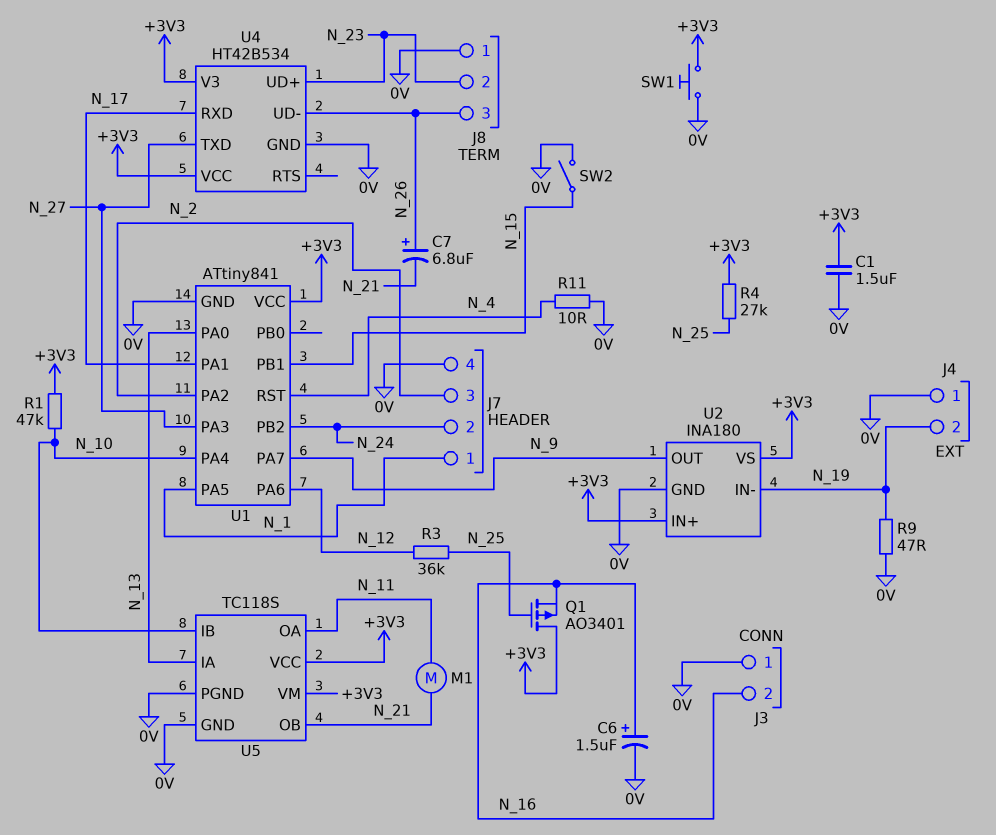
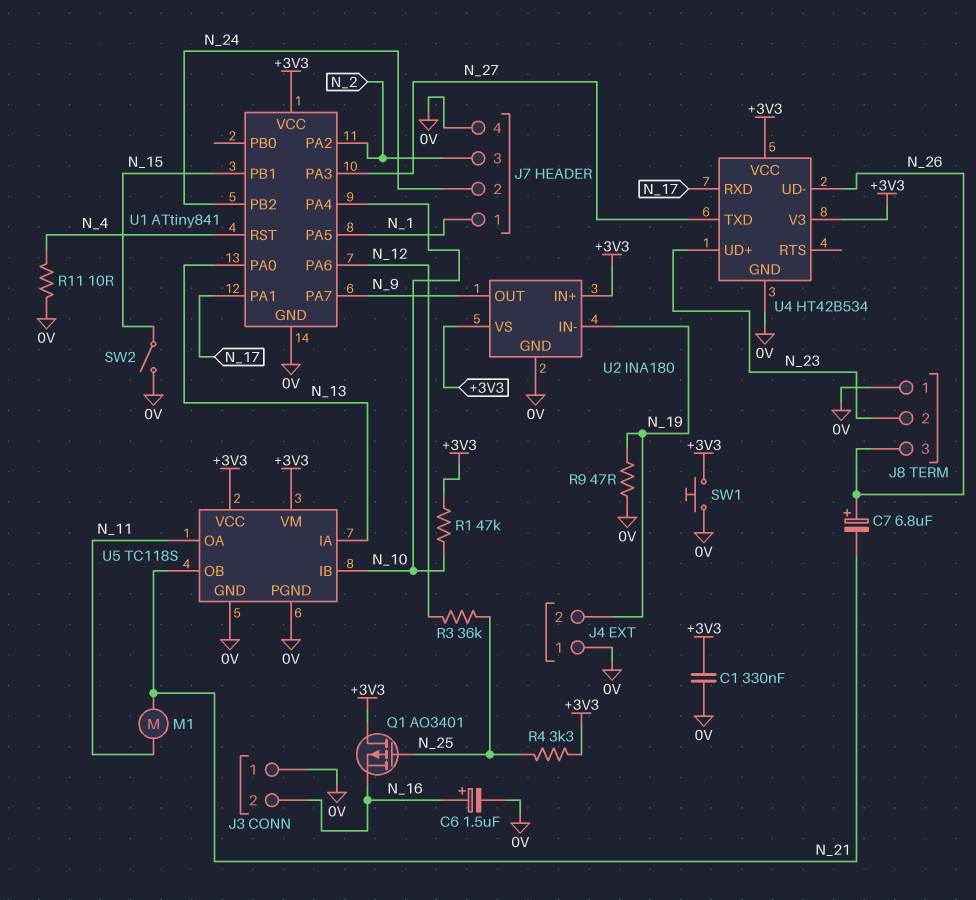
C1: 1.5uF (+3V3, 0V) -> 330nF (+3V3, 0V)
R4: 27k (+3V3, N_25) -> 3.3k (+3V3, N_25)

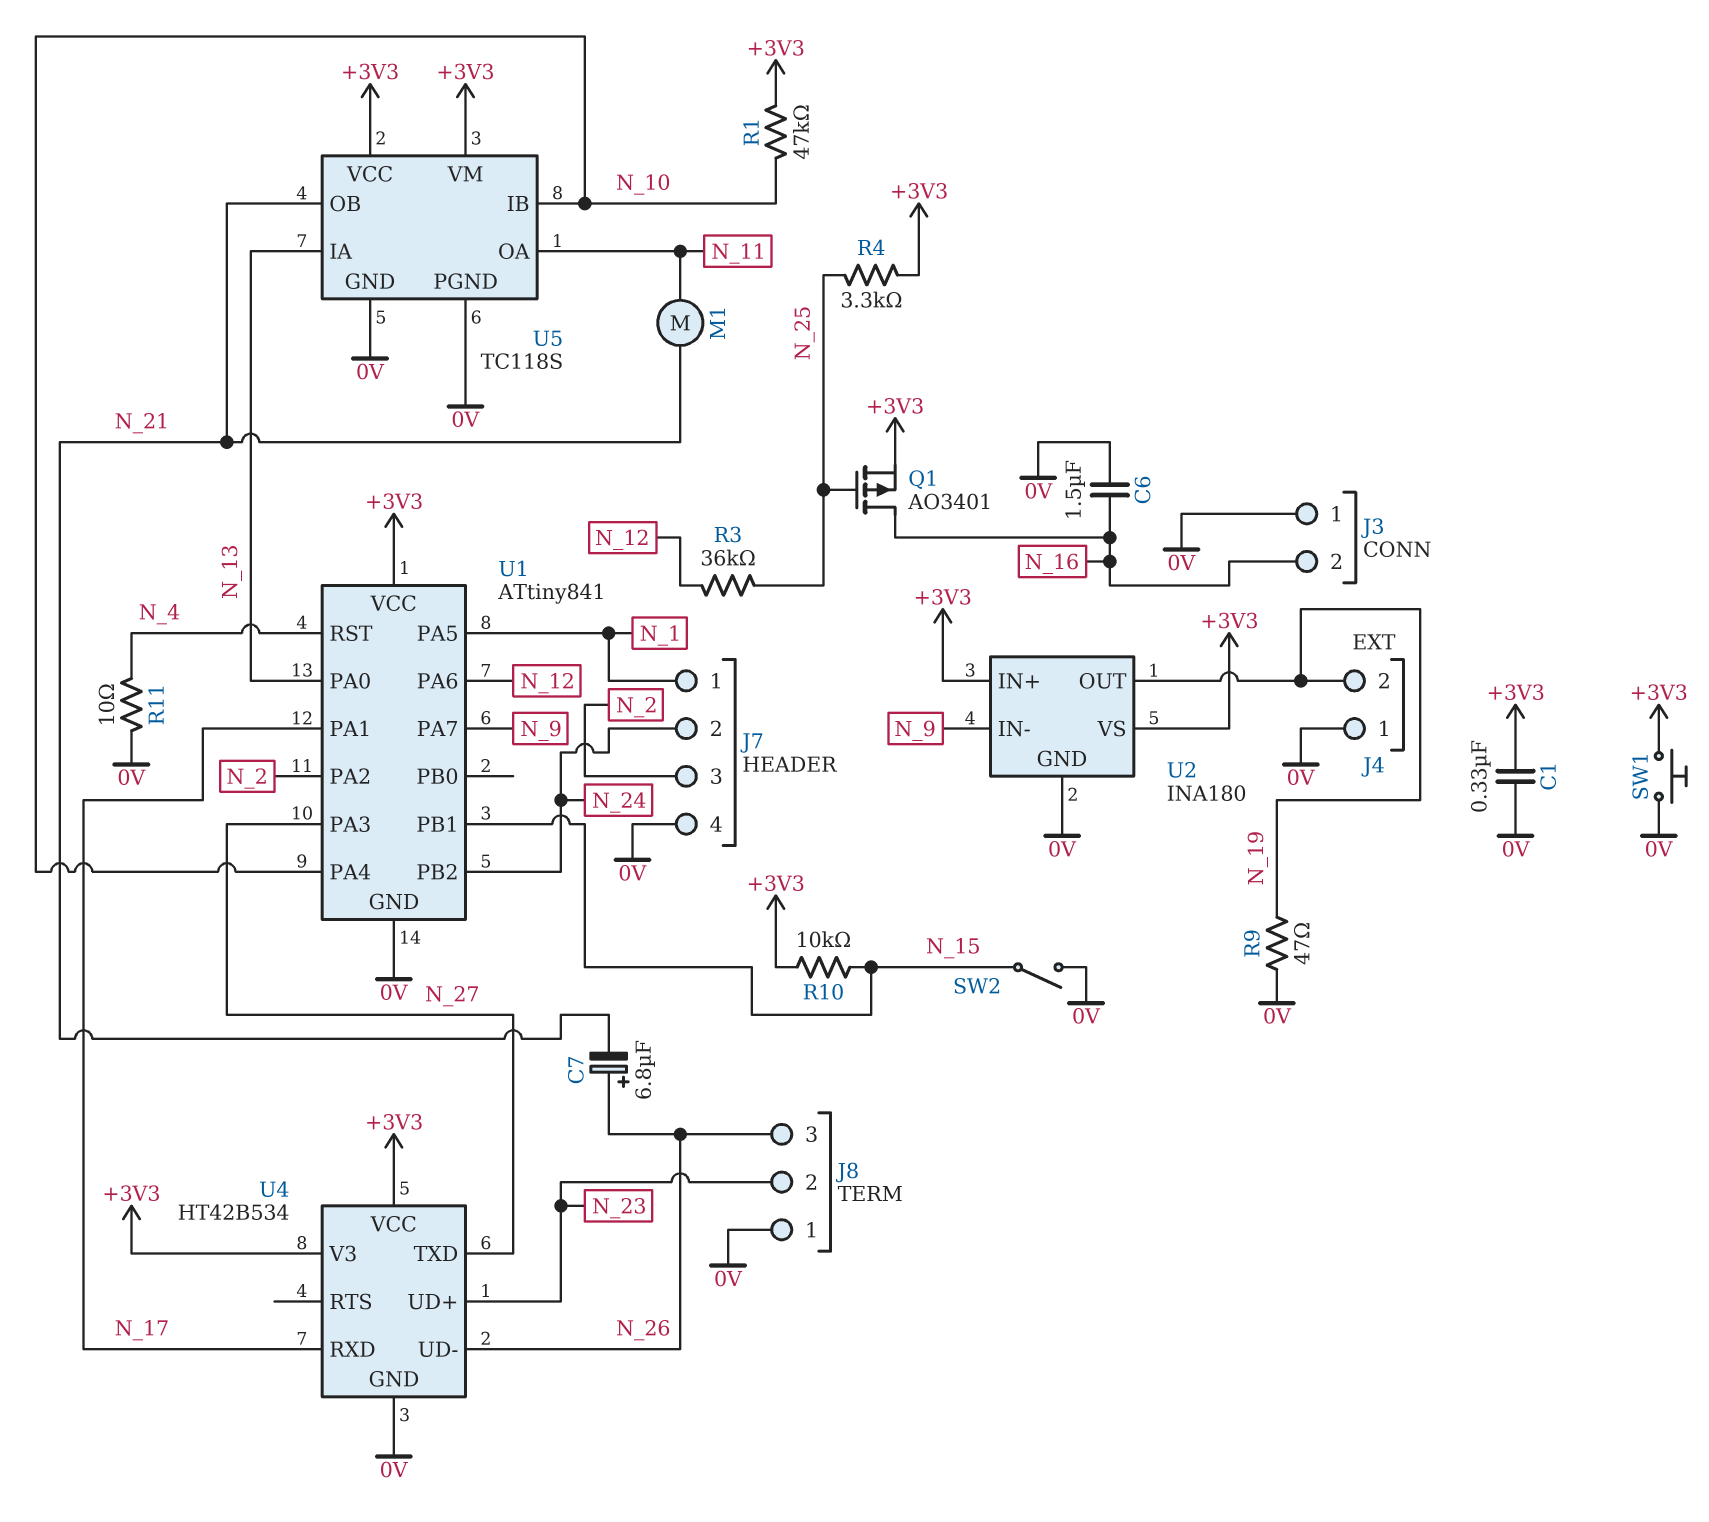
C6: 1.5uF (plus N_16, minus 0V) -> 1.5uF (0V, N_16)
Q1: PMOS AO3401 (G N_25, D +3V3, S N_16) -> PMOS AO3401 (G N_25, D N_16, S +3V3)
R10: none -> 10k (+3V3, N_15)
U2 pin IN-: N_19 -> N_9
U2 pin OUT: N_9 -> N_19

